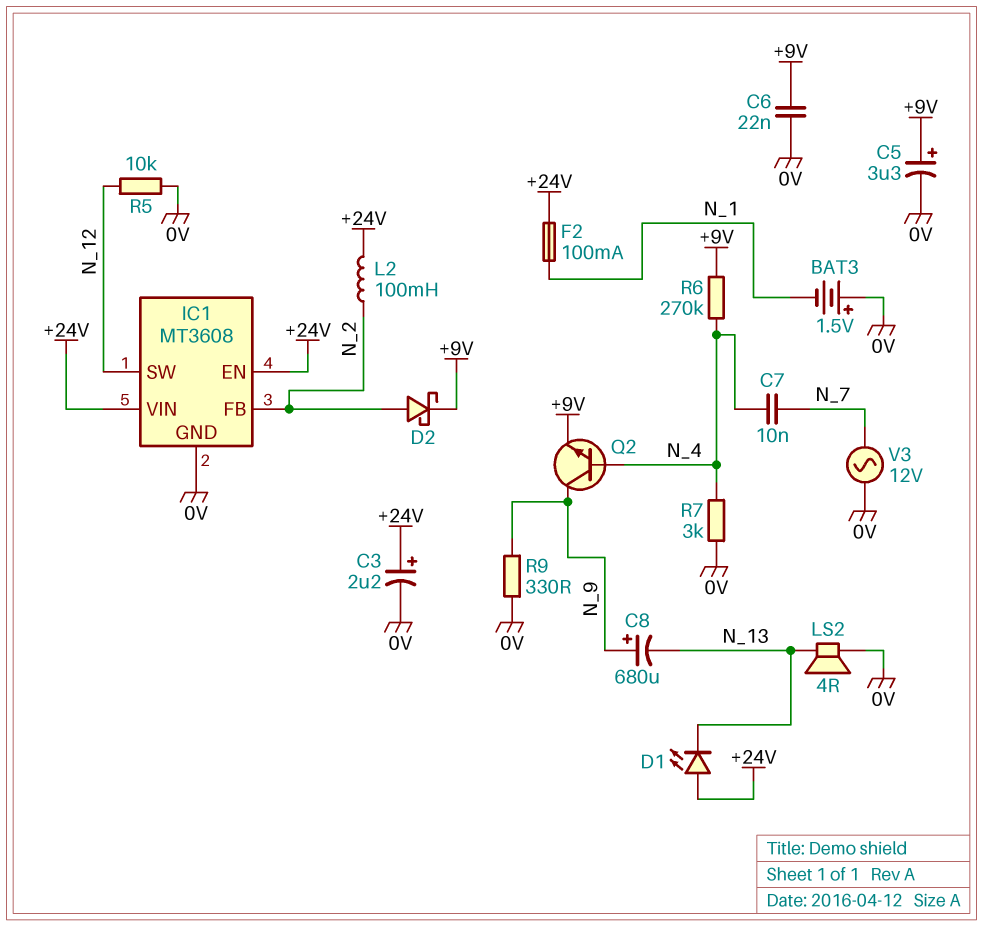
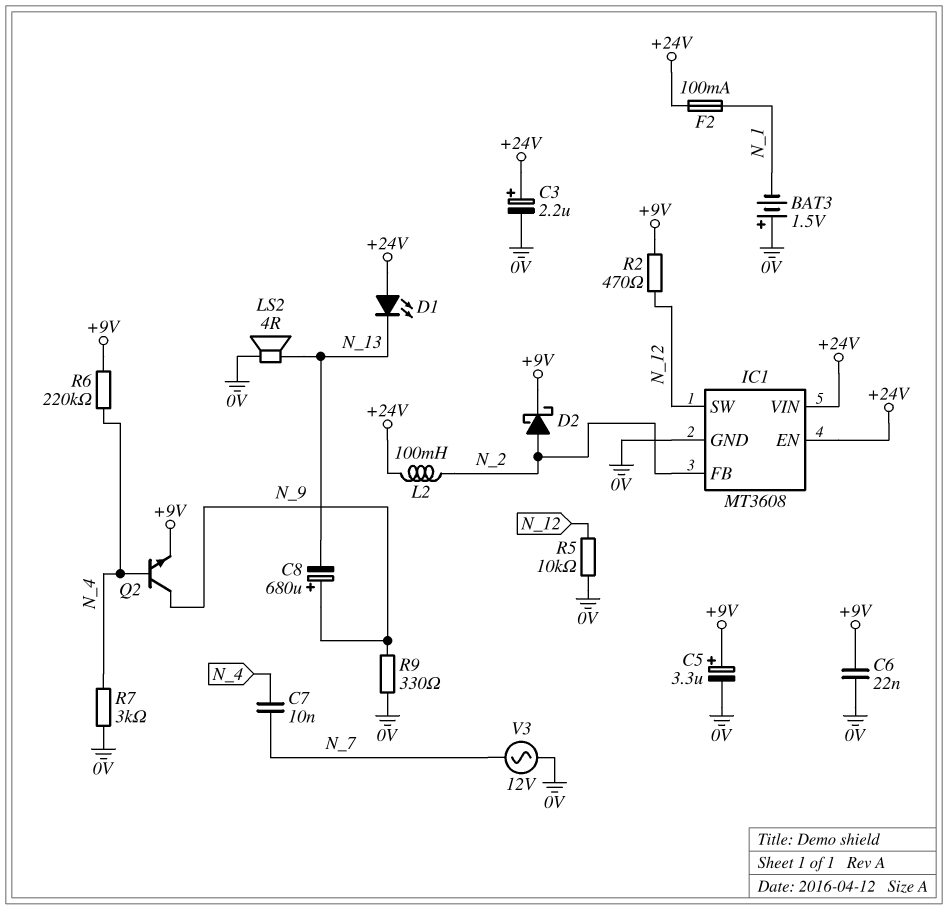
R2: none -> 470 (+9V, N_12)
R6: 270k (+9V, N_4) -> 220k (+9V, N_4)

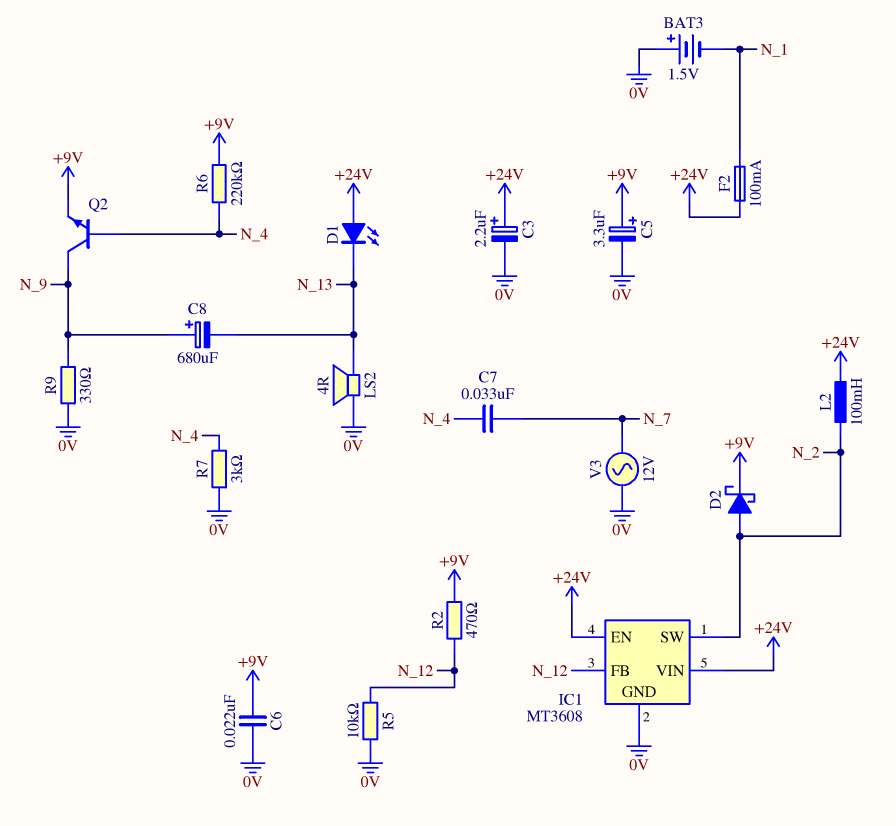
C7: 10nF (N_4, N_7) -> 33nF (N_4, N_7)
IC1 pin FB: N_2 -> N_12
IC1 pin SW: N_12 -> N_2

